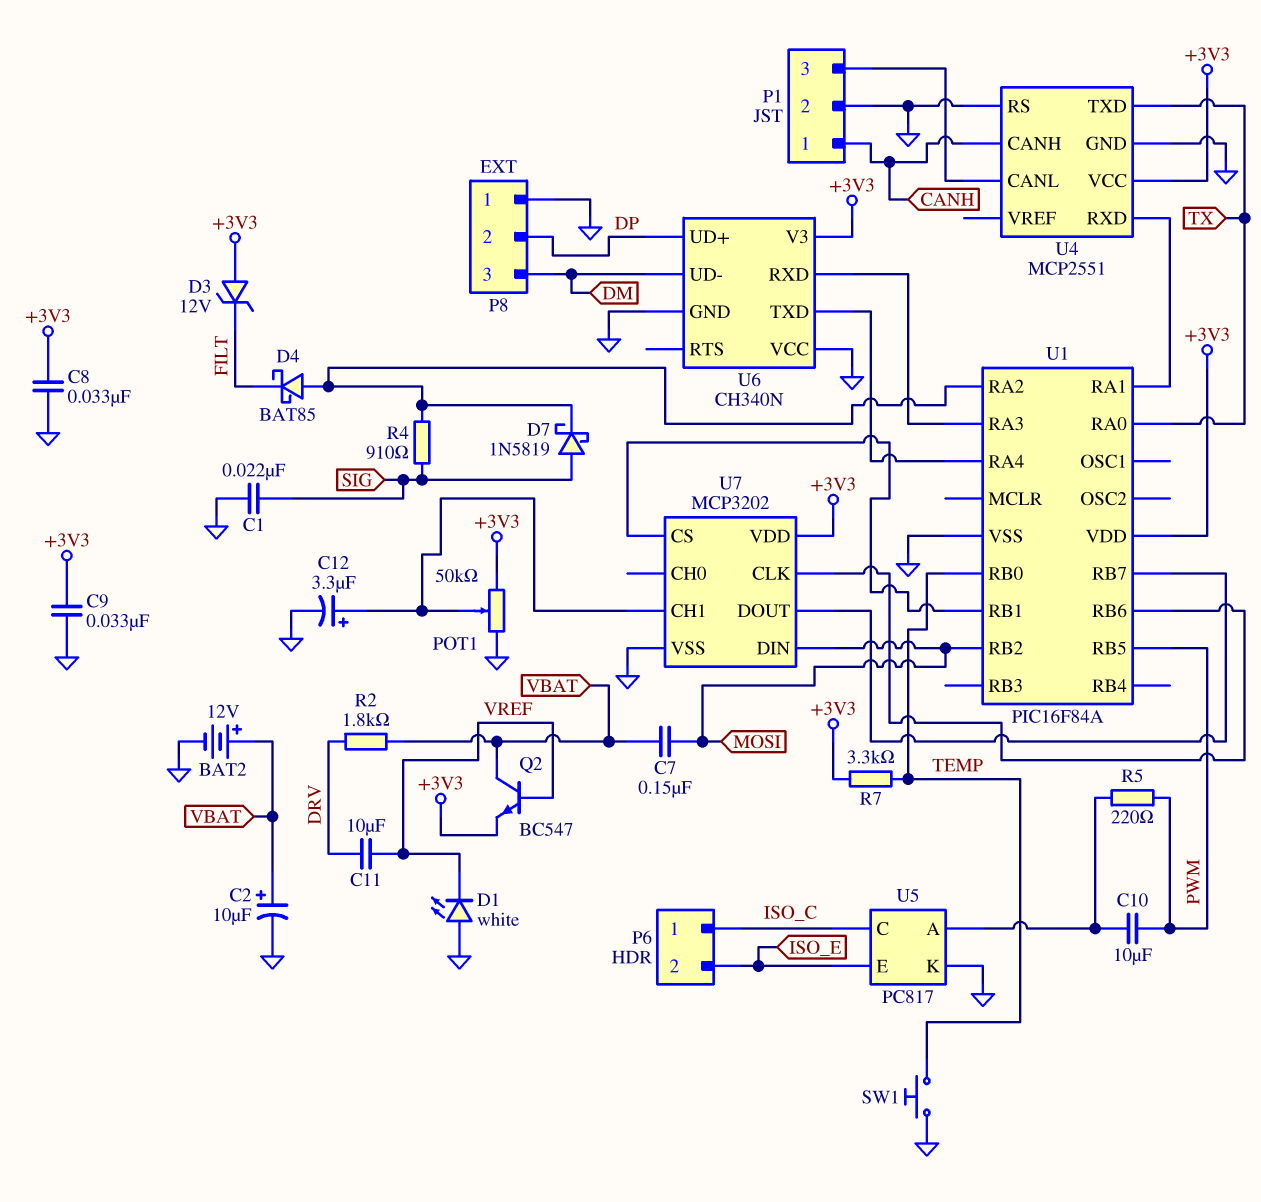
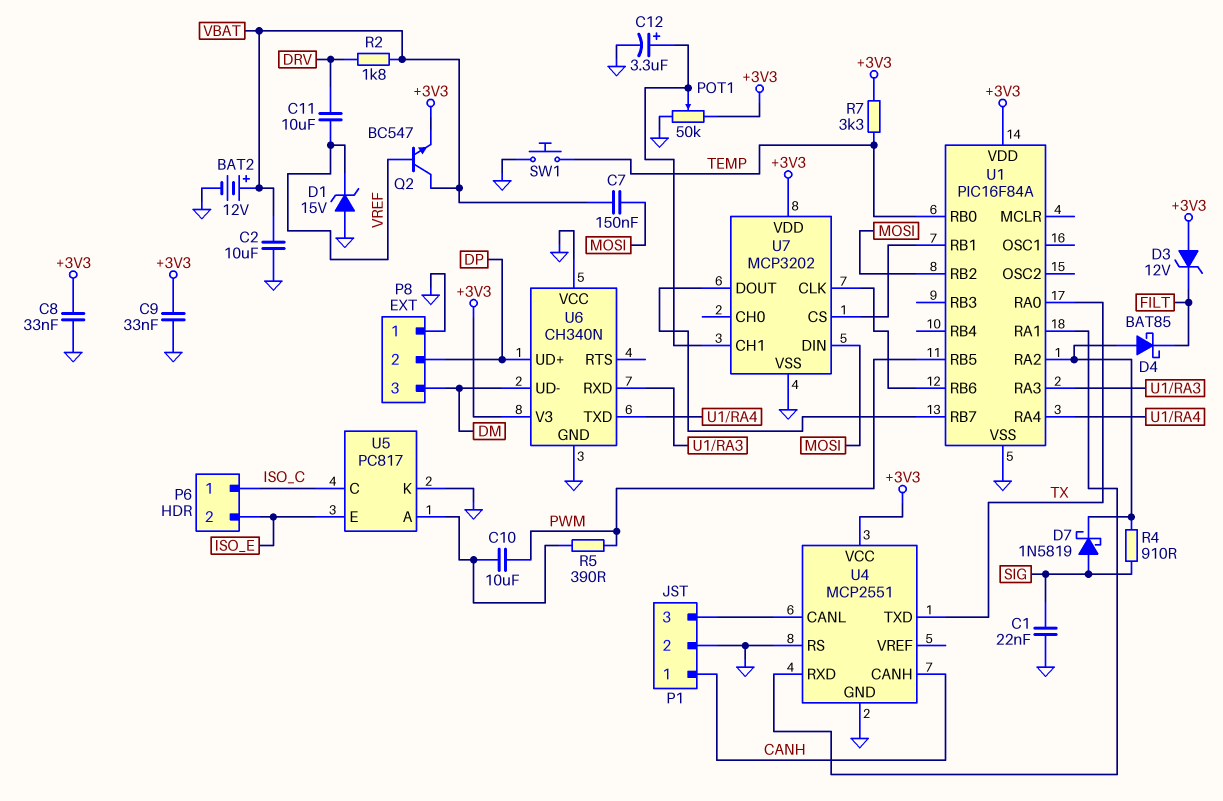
C2: 10uF (plus VBAT, minus GND) -> 10uF (GND, VBAT)
D1: LED white (A GND, K VREF) -> zener 15V (A GND, K VREF)
R5: 220 (PWM, U5/A) -> 390 (PWM, U5/A)

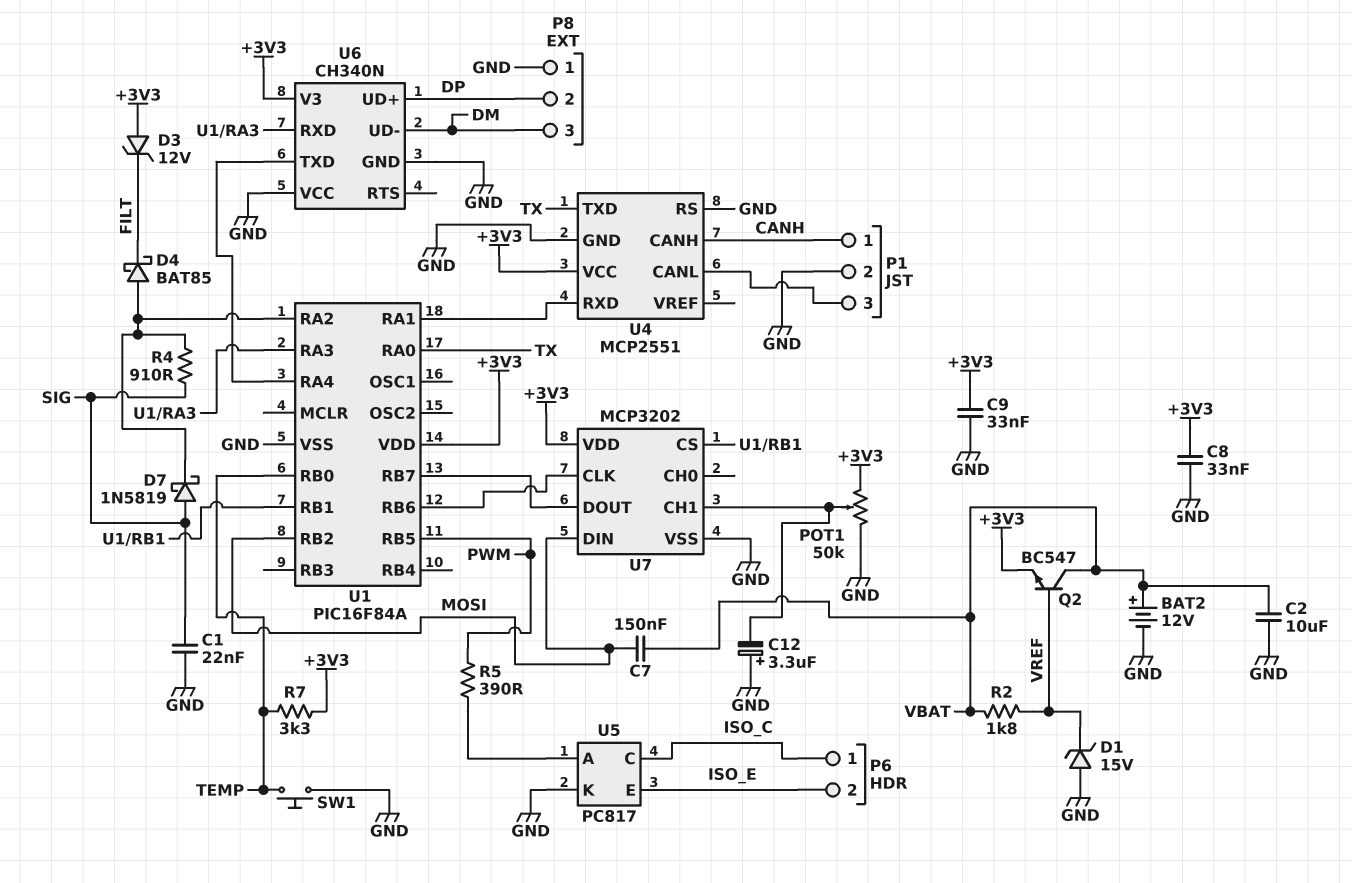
C10: 10uF (PWM, U5/A) -> none
C11: 10uF (DRV, VREF) -> none
C12: 3.3uF (plus U7/CH1, minus GND) -> 3.3uF (plus GND, minus U7/CH1)
R2: 1.8k (DRV, VBAT) -> 1.8k (VBAT, VREF)

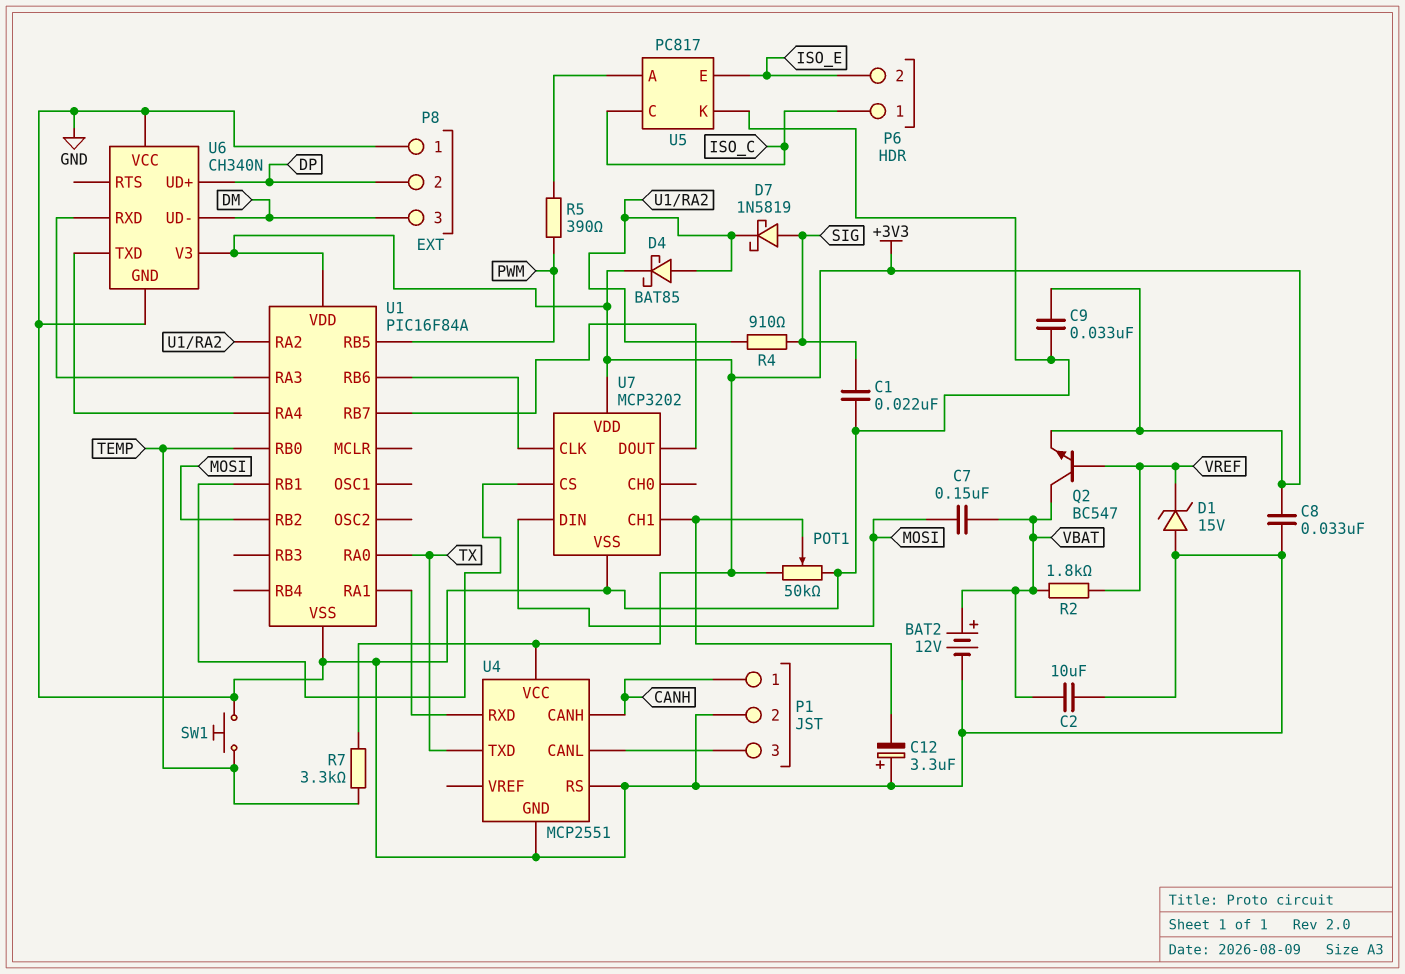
D3: zener 12V (A +3V3, K FILT) -> none
D4: schottky BAT85 (A U1/RA2, K FILT) -> schottky BAT85 (A U1/RA2, K +3V3)

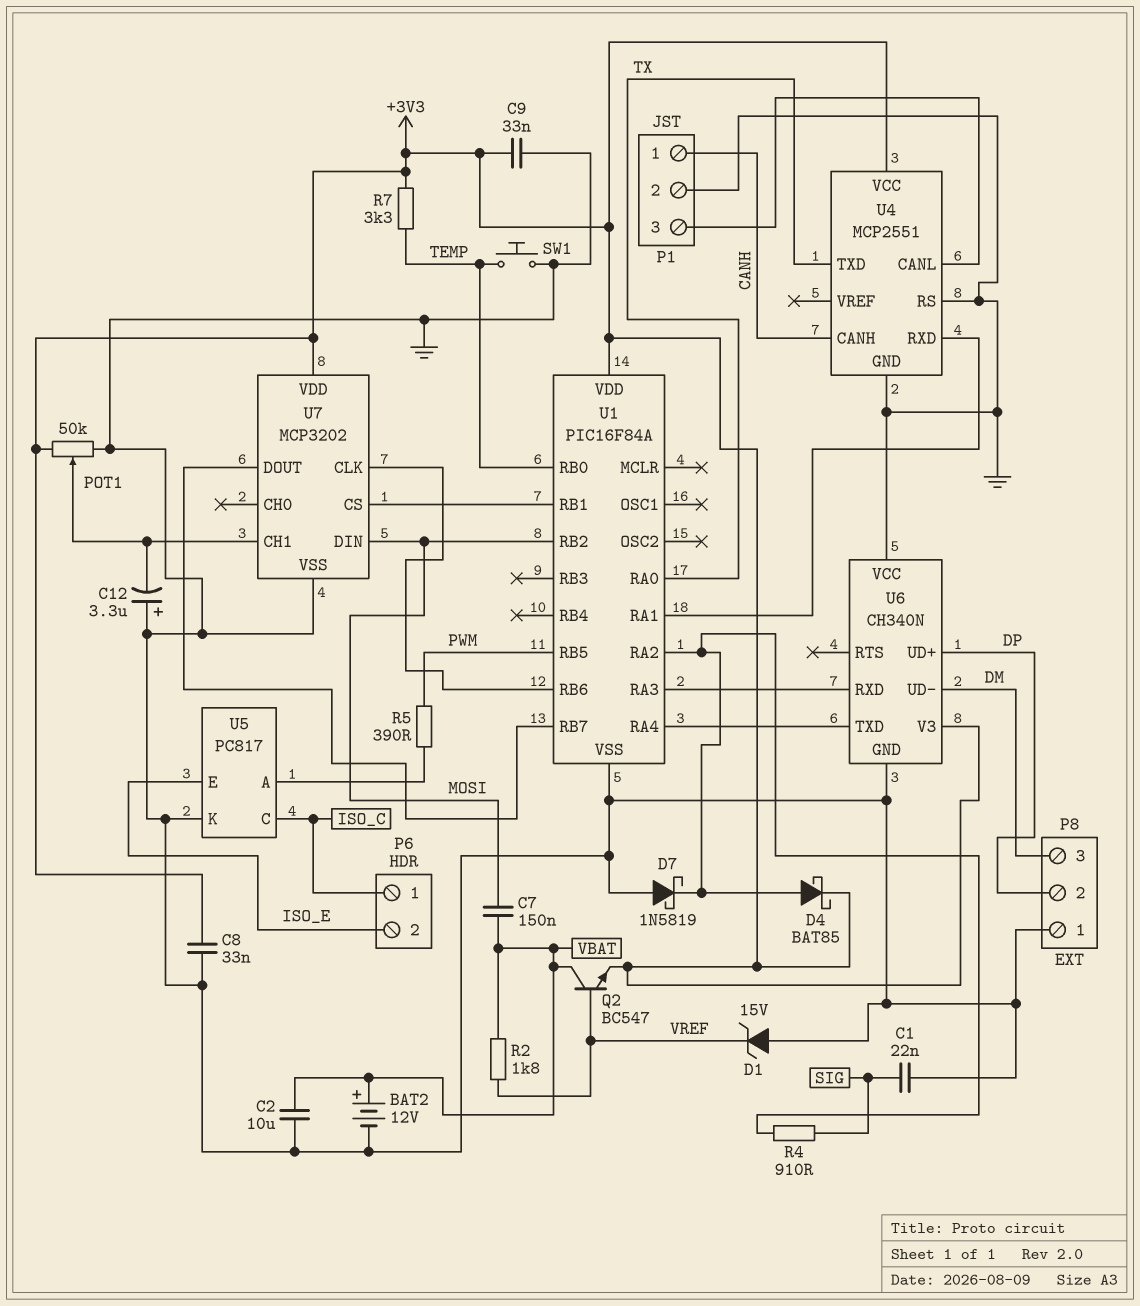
D7: schottky 1N5819 (A SIG, K U1/RA2) -> schottky 1N5819 (A GND, K U1/RA2)

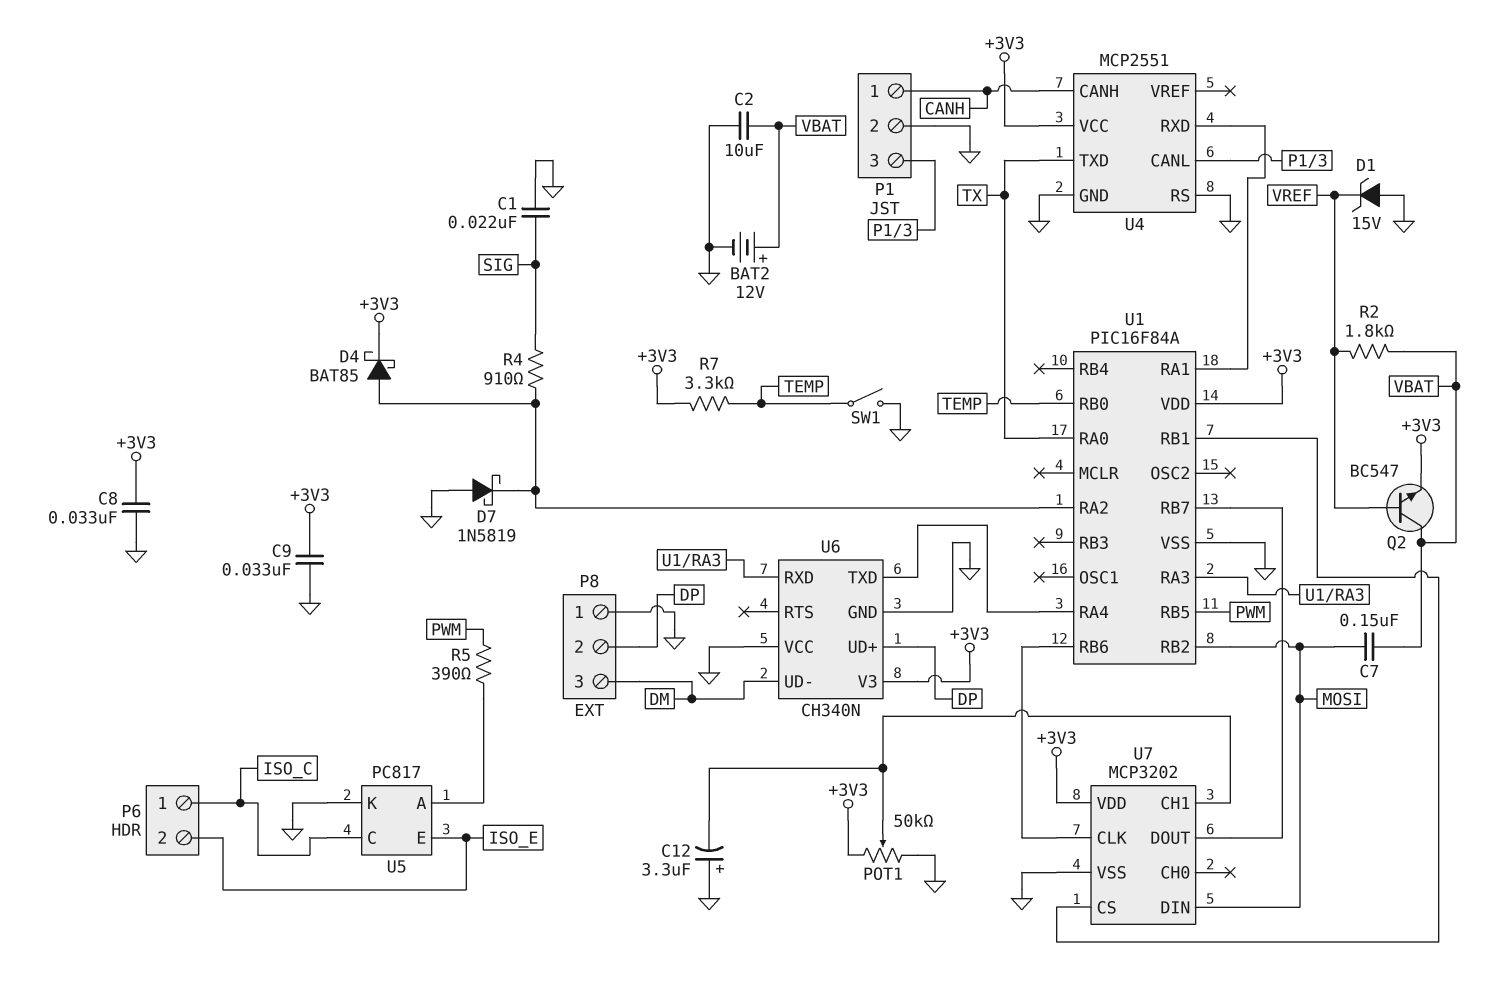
SW1: button (GND, TEMP) -> switch (GND, TEMP)

